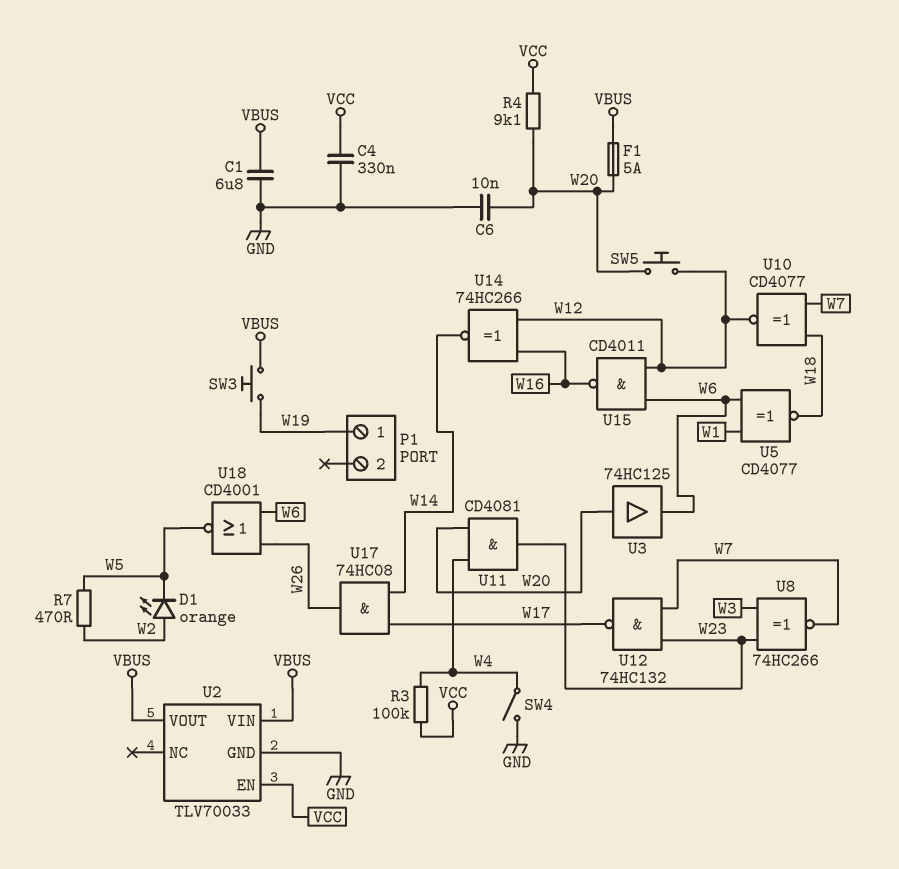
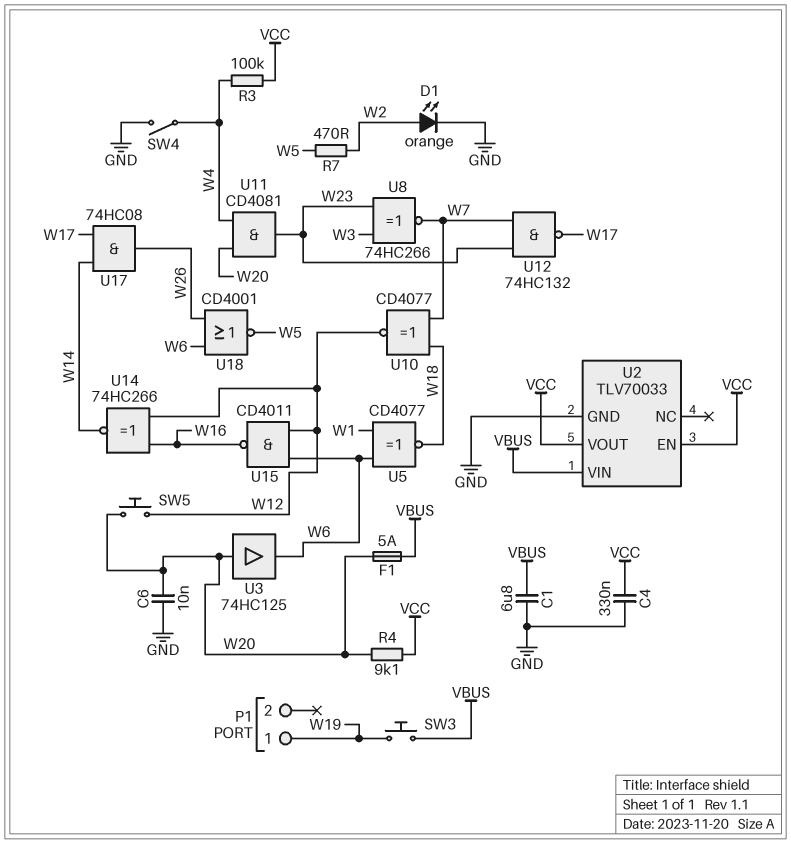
D1: LED orange (A W2, K W5) -> LED orange (A W2, K GND)
U2 pin VOUT: VBUS -> VCC

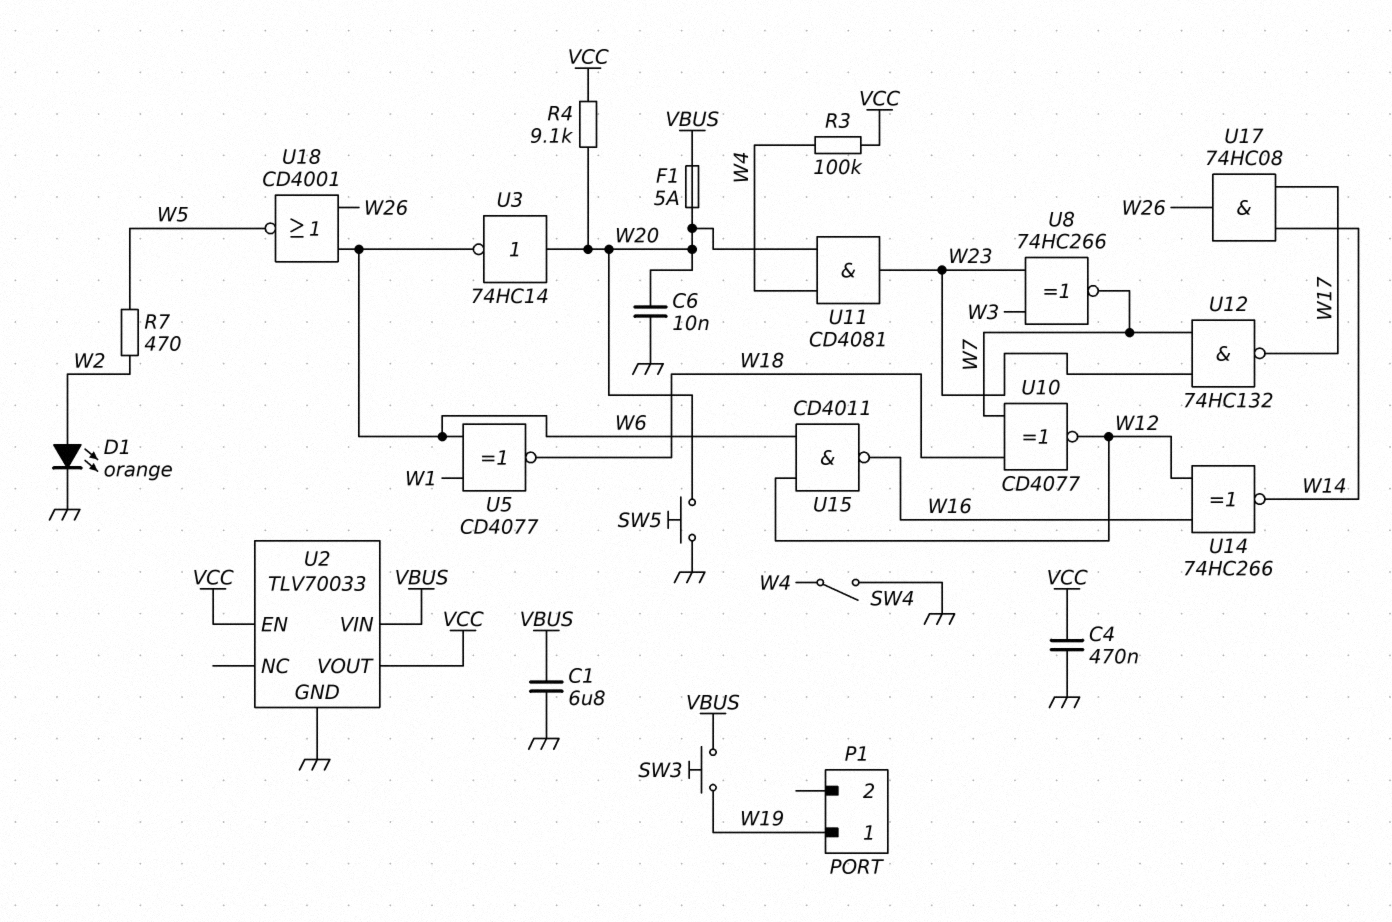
C4: 330nF (GND, VCC) -> 470nF (GND, VCC)
SW5: button (W12, W20) -> button (GND, W20)
U3: buffer 74HC125 (in W20, out W6) -> NOT 74HC14 (in W20, out W6)

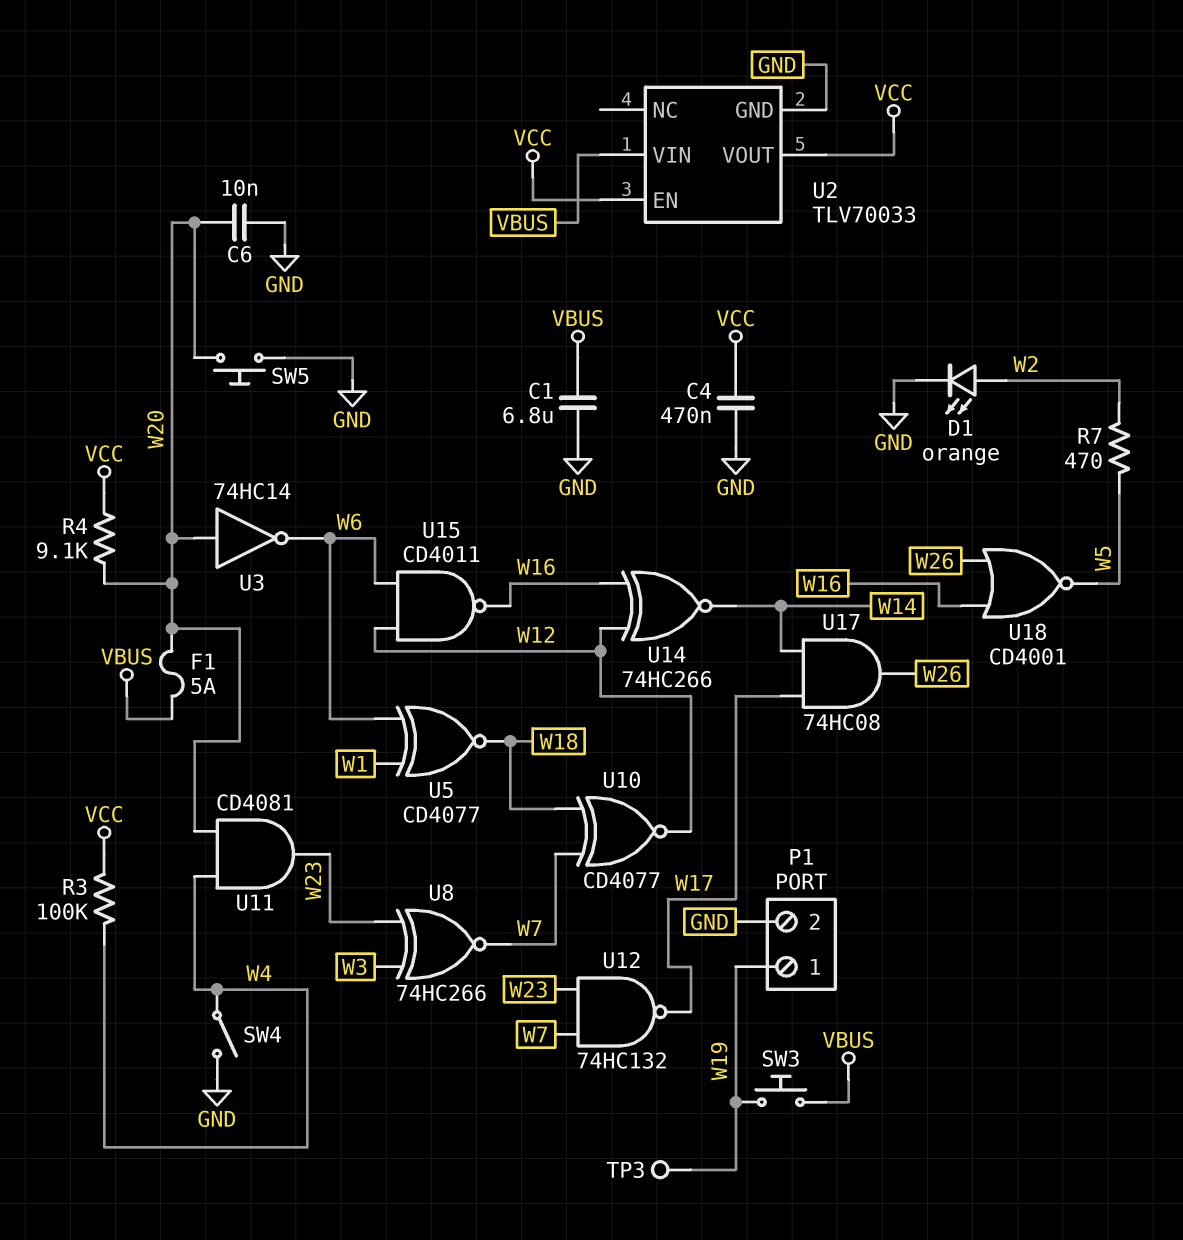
P1 pin 2: none -> GND
TP3: none -> test point (W19)
U18: NOR CD4001 (in W6, in W26, out W5) -> NOR CD4001 (in W16, in W26, out W5)

